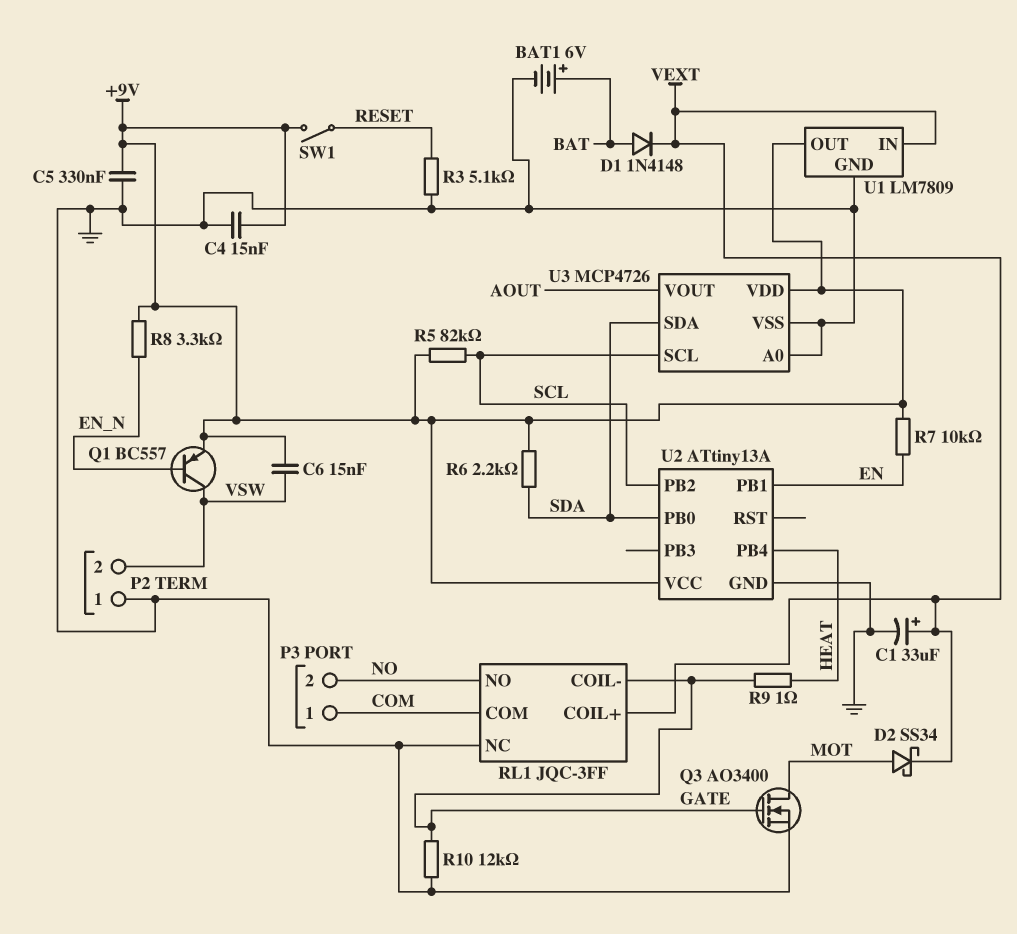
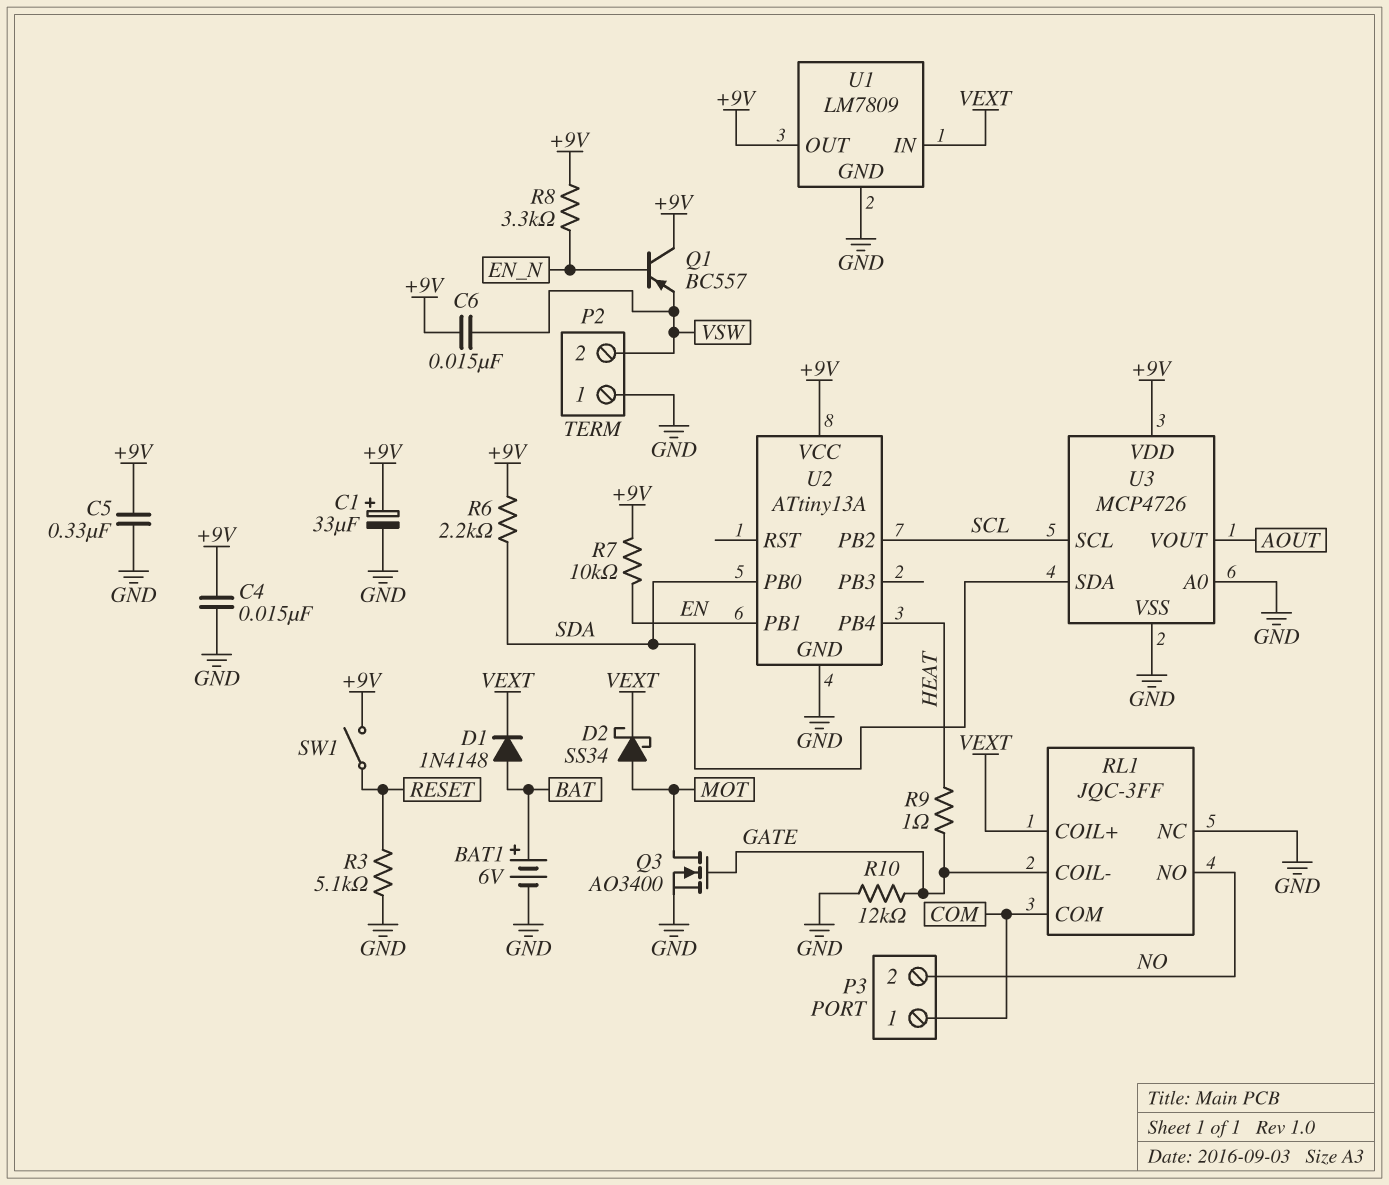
C1: 33uF (plus VEXT, minus GND) -> 33uF (plus +9V, minus GND)
Q1: PNP BC557 (B EN_N, C VSW, E +9V) -> PNP BC557 (B EN_N, C +9V, E VSW)
R5: 82k (+9V, SCL) -> none

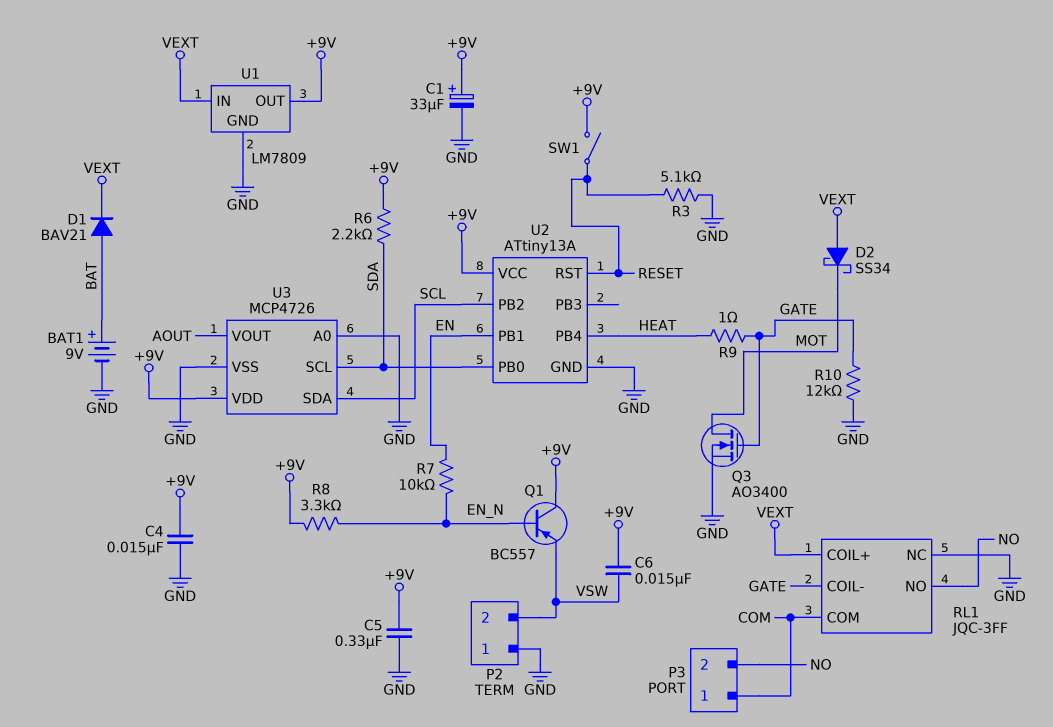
BAT1: 6V (plus BAT, minus GND) -> 9V (plus BAT, minus GND)
D1: diode 1N4148 (A BAT, K VEXT) -> diode BAV21 (A BAT, K VEXT)
D2: schottky SS34 (A MOT, K VEXT) -> schottky SS34 (A VEXT, K MOT)
R7: 10k (+9V, EN) -> 10k (EN, EN_N)
U2 pin RST: none -> RESET
U3 pin SCL: SCL -> SDA
U3 pin SDA: SDA -> SCL

